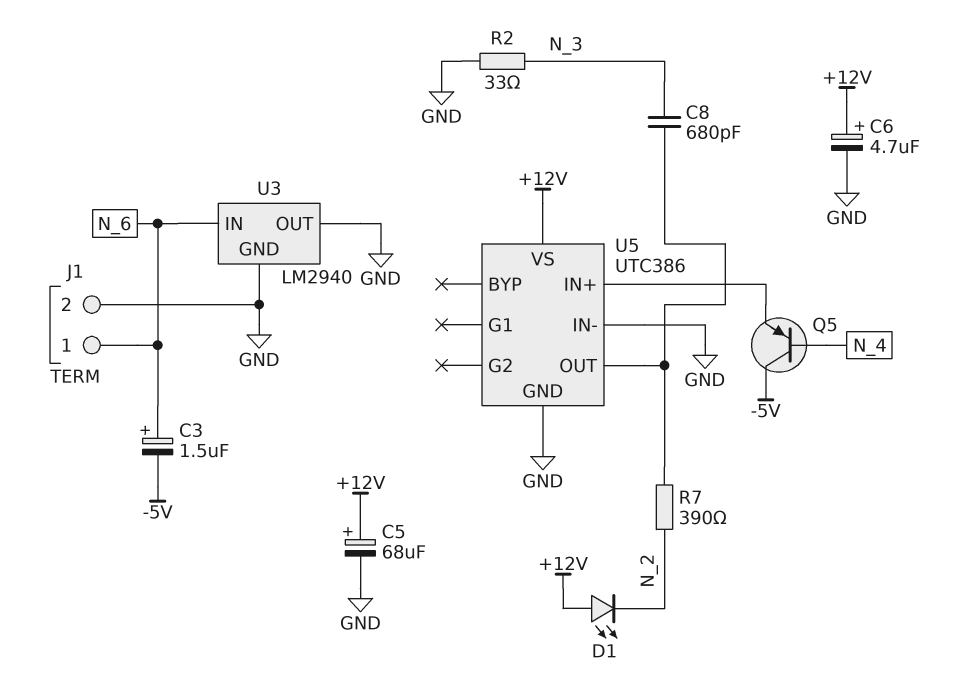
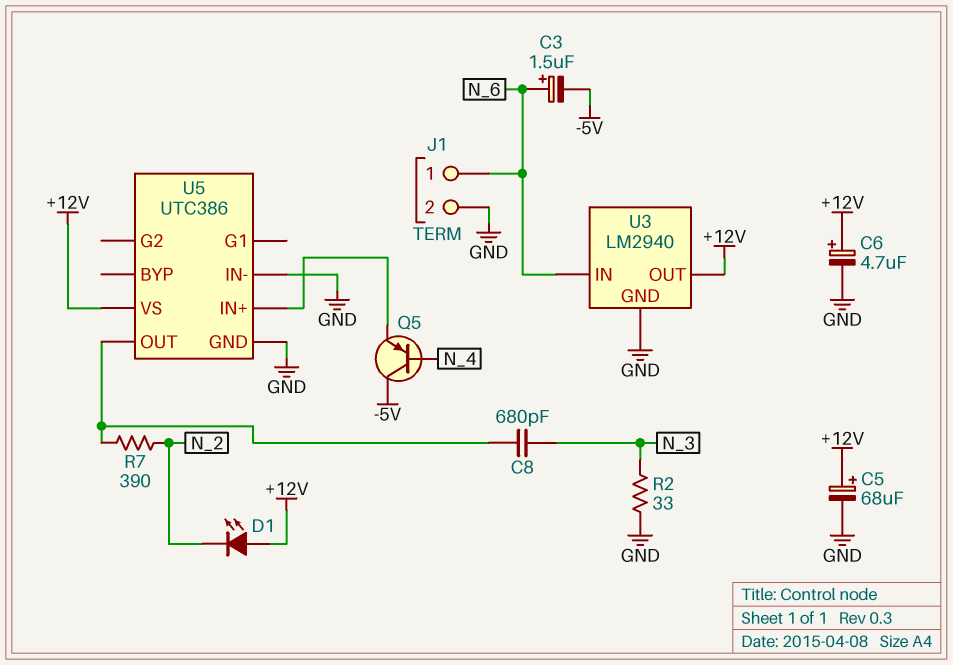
U3 pin OUT: GND -> +12V

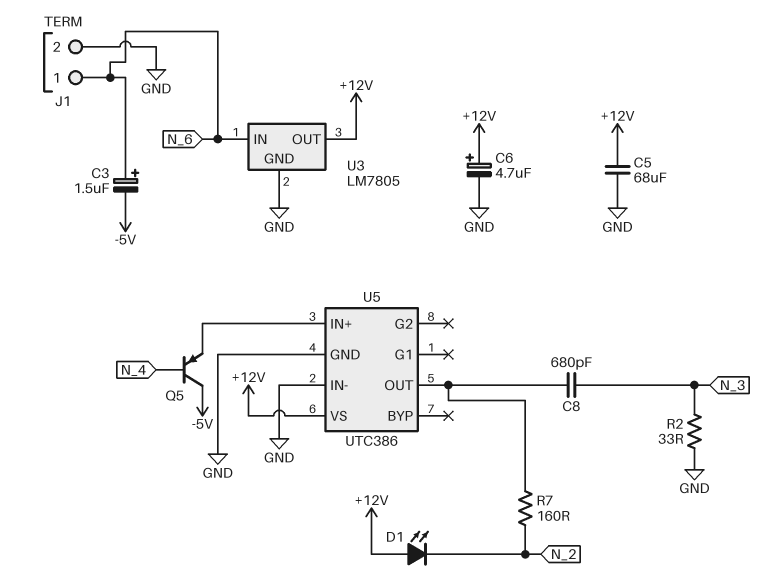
C5: 68uF (plus +12V, minus GND) -> 68uF (+12V, GND)
R7: 390 (N_2, U5/OUT) -> 160 (N_2, U5/OUT)
U3: LM2940 -> LM7805

